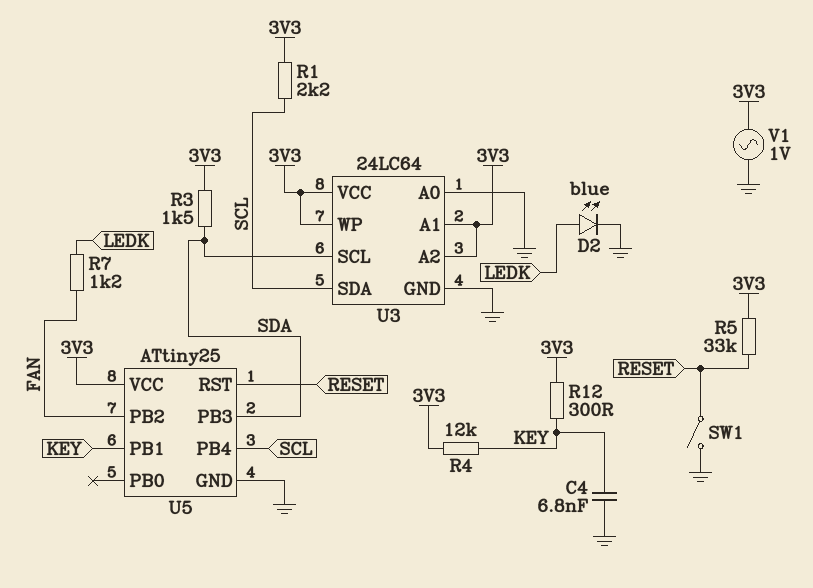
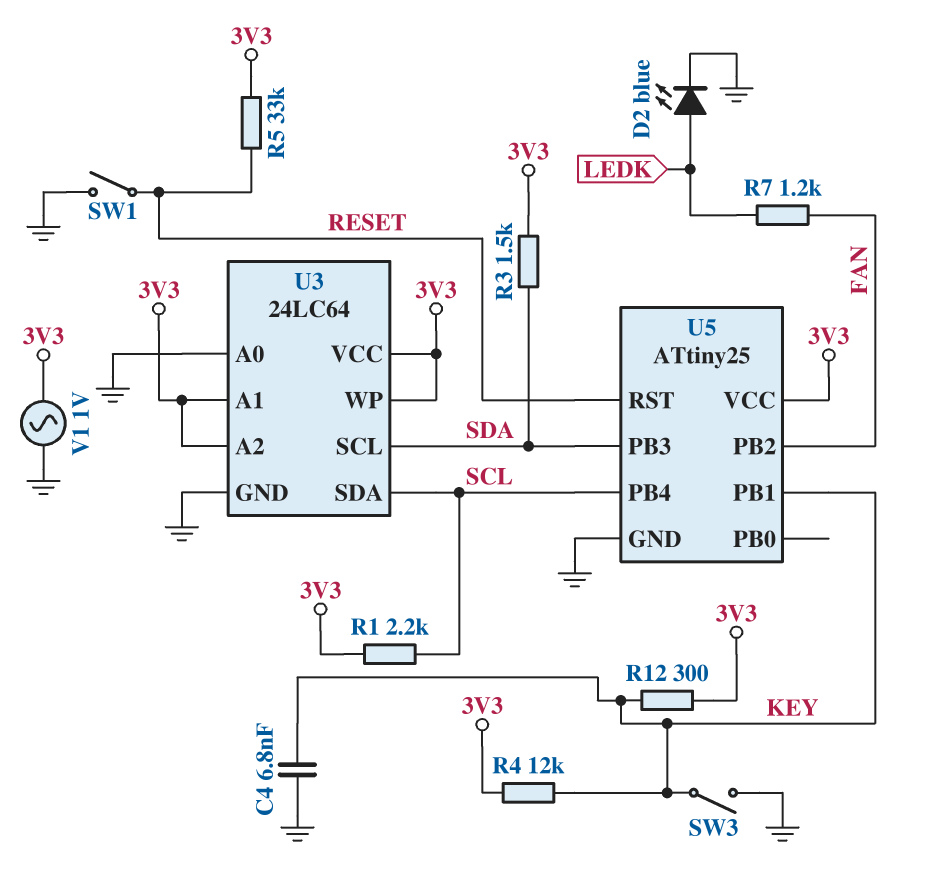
SW3: none -> switch (GND, KEY)

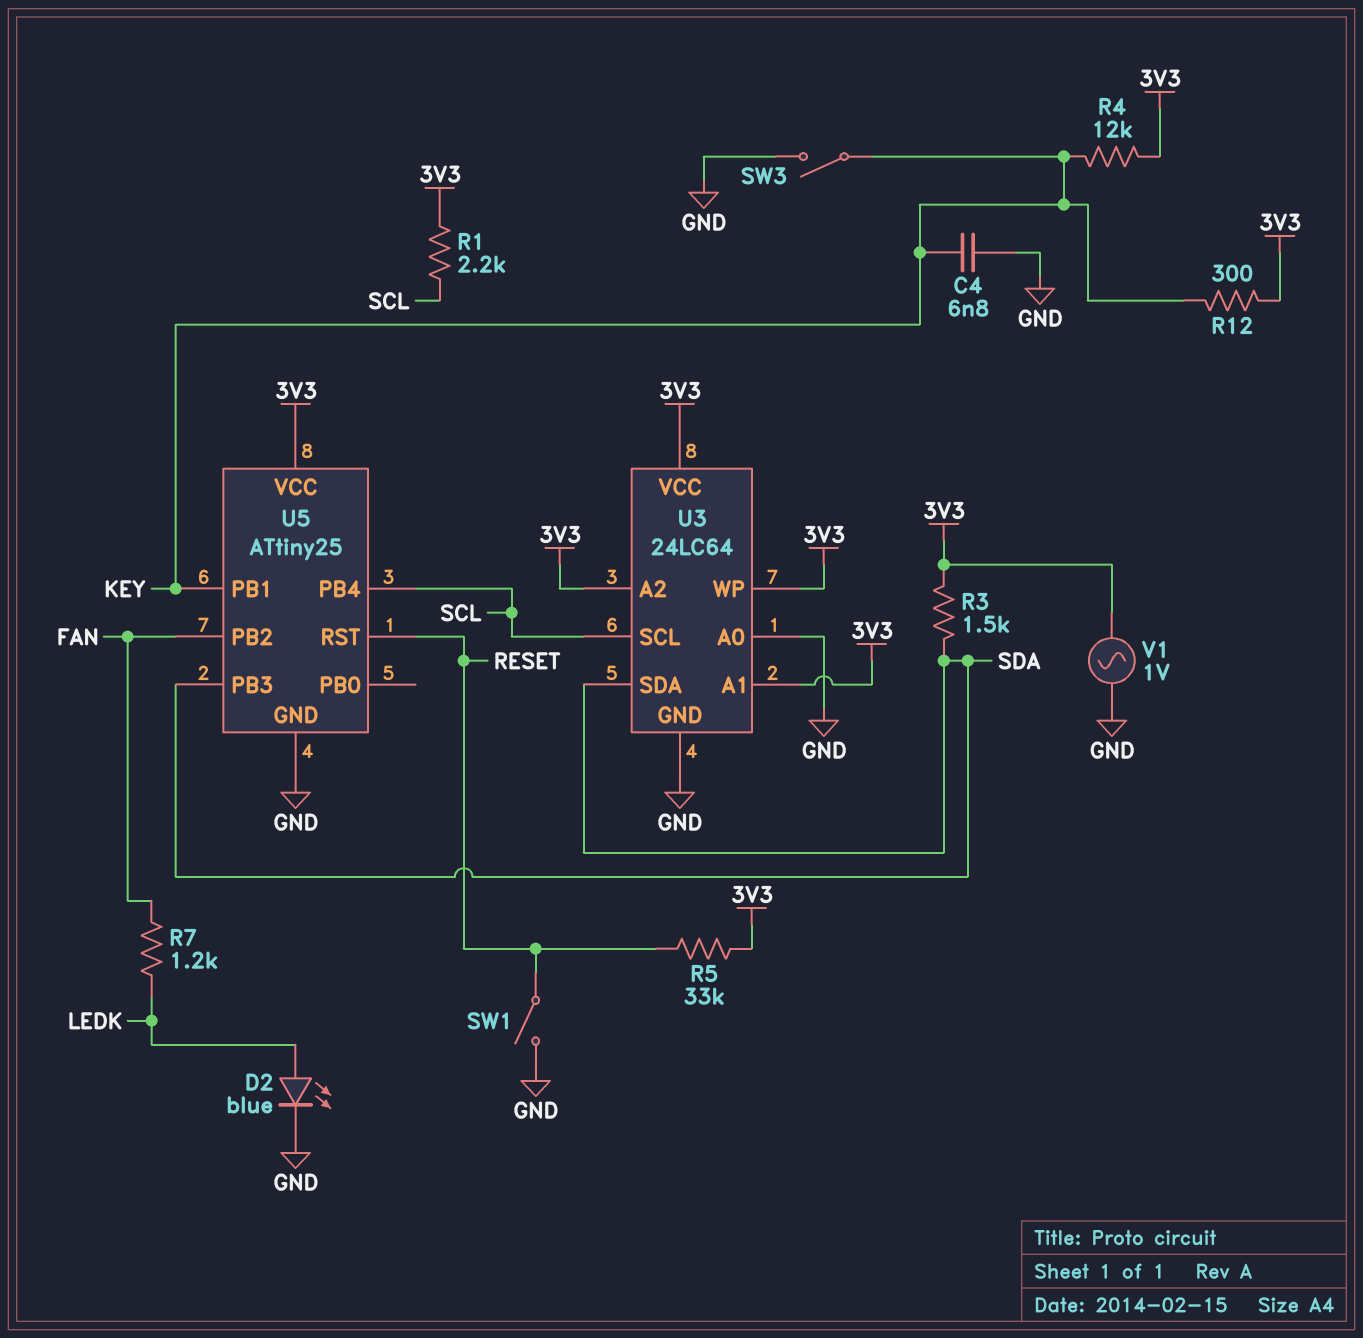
U3 pin SCL: SDA -> SCL
U3 pin SDA: SCL -> SDA

